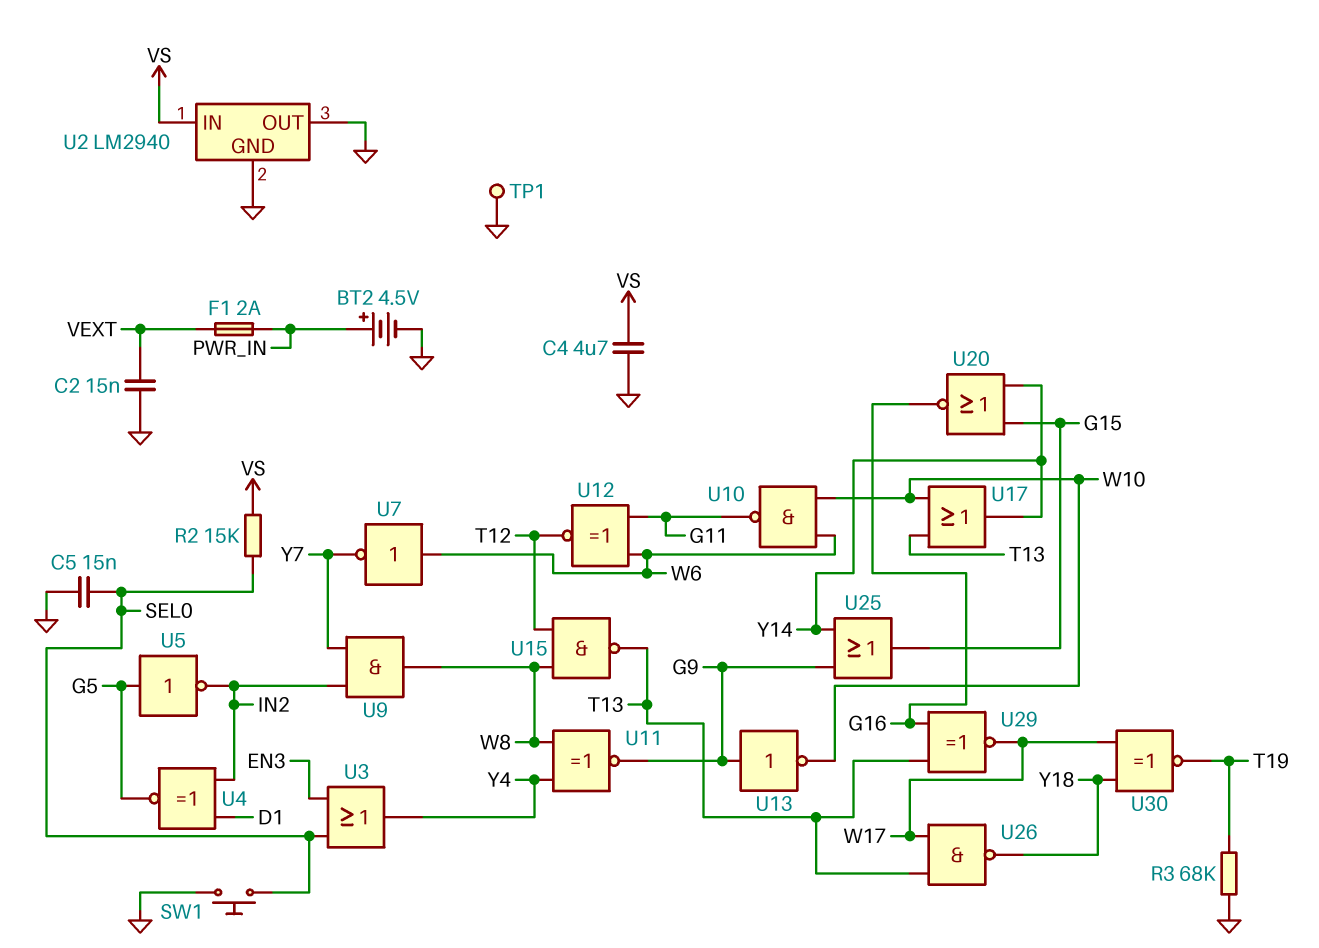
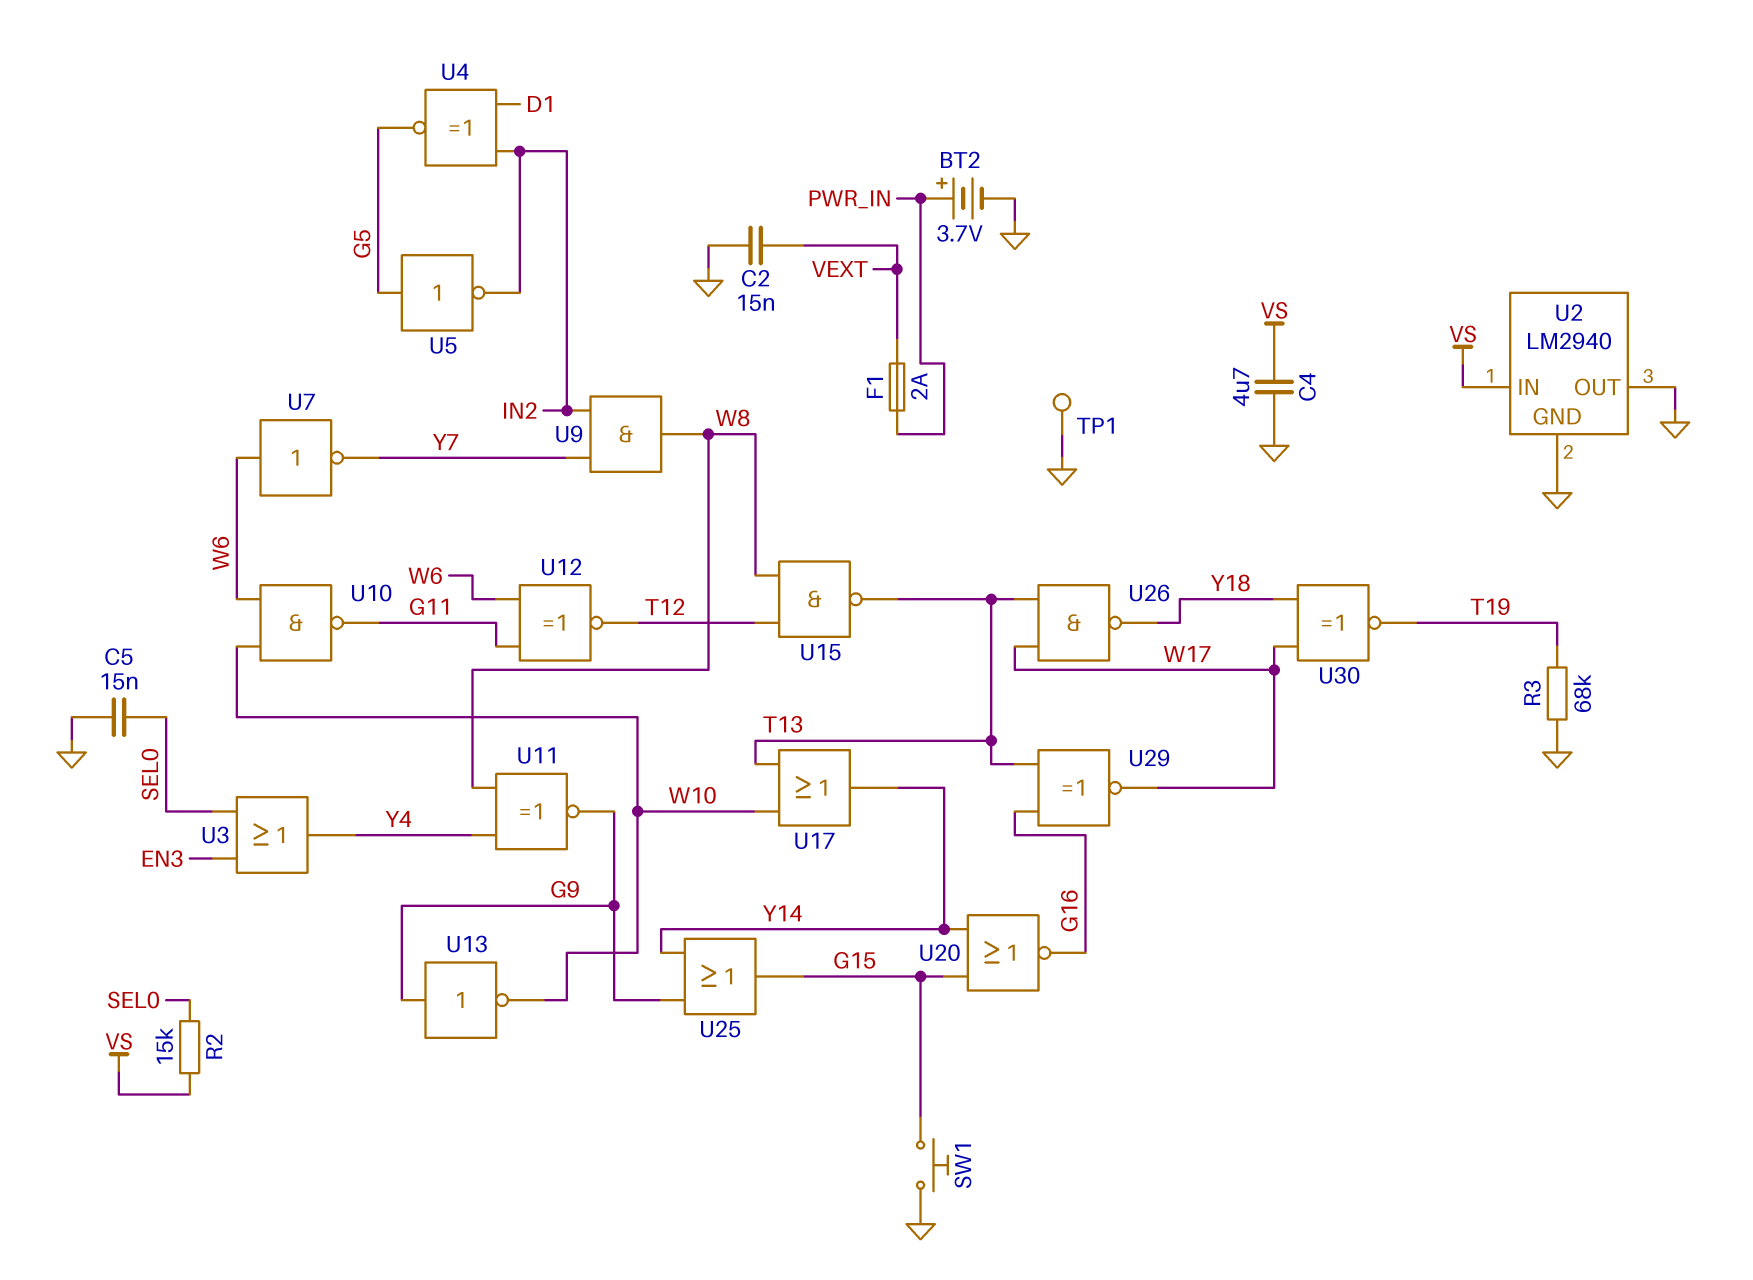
BT2: 4.5V (plus PWR_IN, minus GND) -> 3.7V (plus PWR_IN, minus GND)
SW1: button (GND, SEL0) -> button (G15, GND)

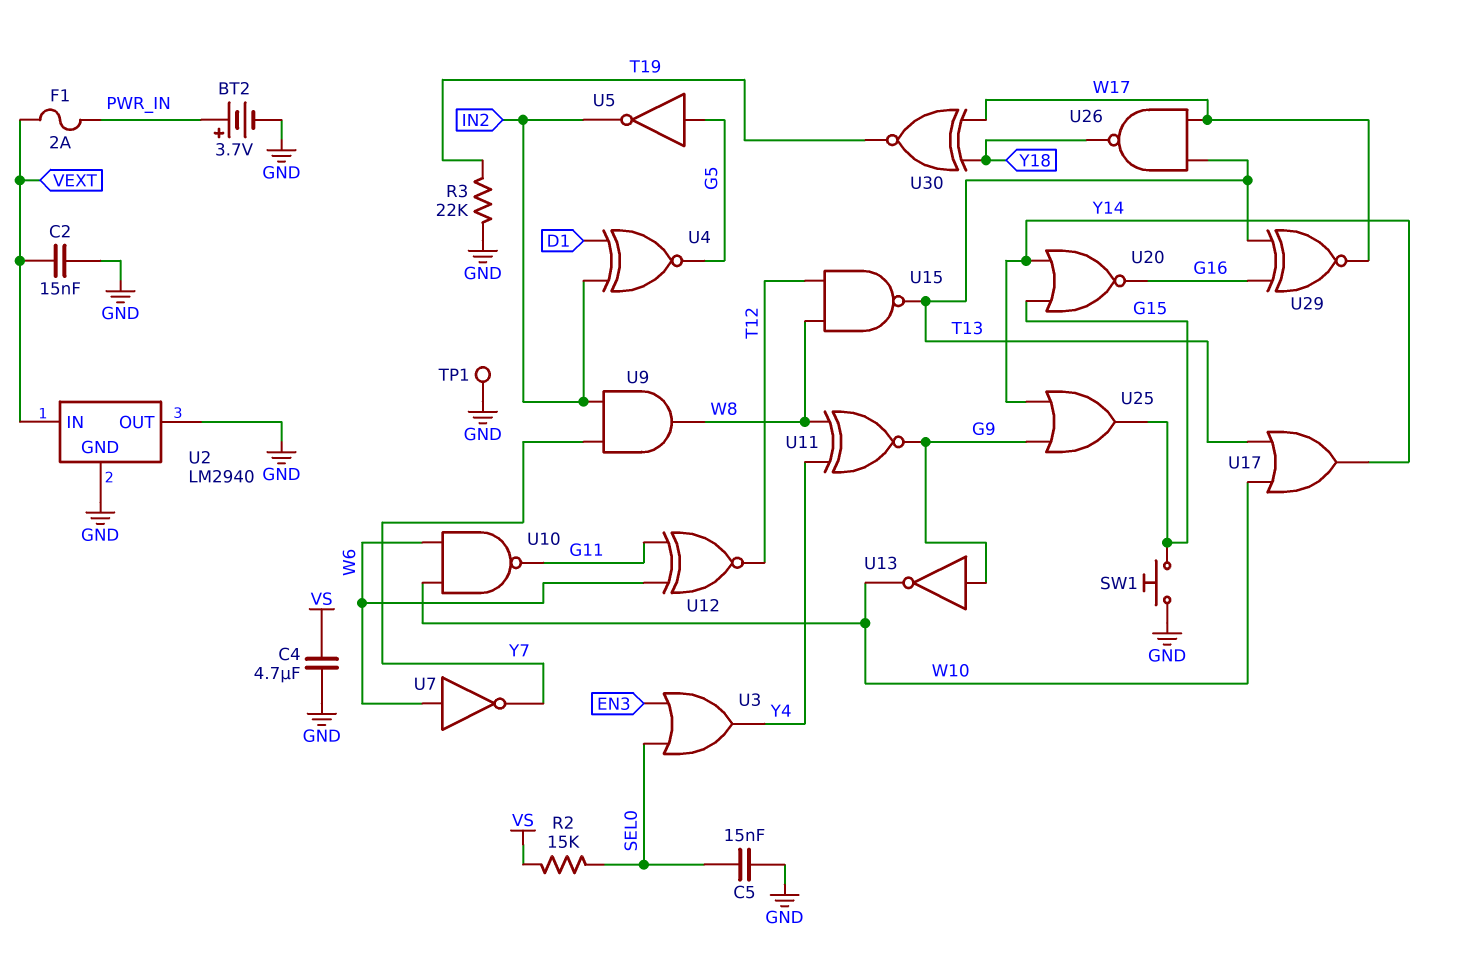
R3: 68k (GND, T19) -> 22k (GND, T19)
U2 pin IN: VS -> VEXT

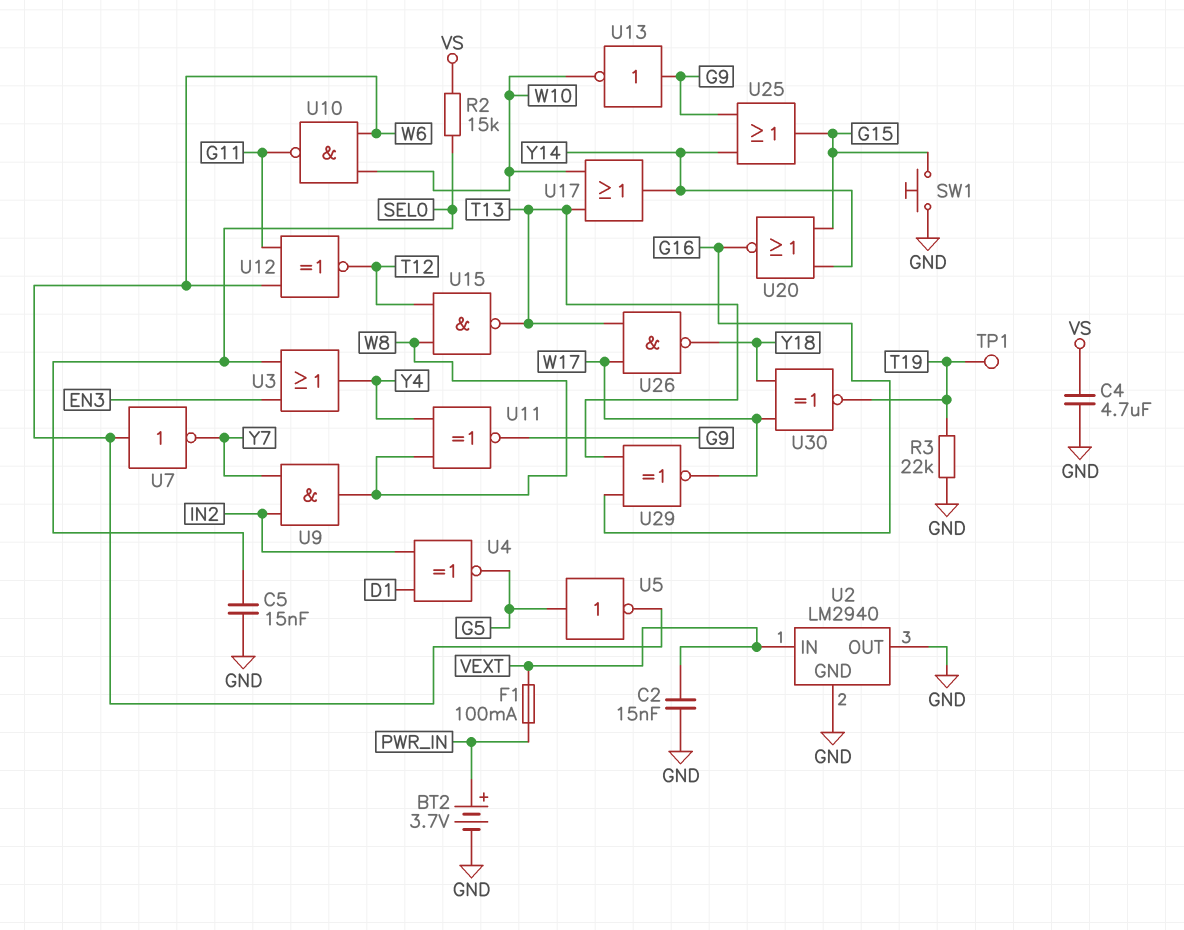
F1: 2A (PWR_IN, VEXT) -> 100mA (PWR_IN, VEXT)
TP1: test point (GND) -> test point (T19)
U5: NOT (in G5, out IN2) -> NOT (in G5, out W6)

